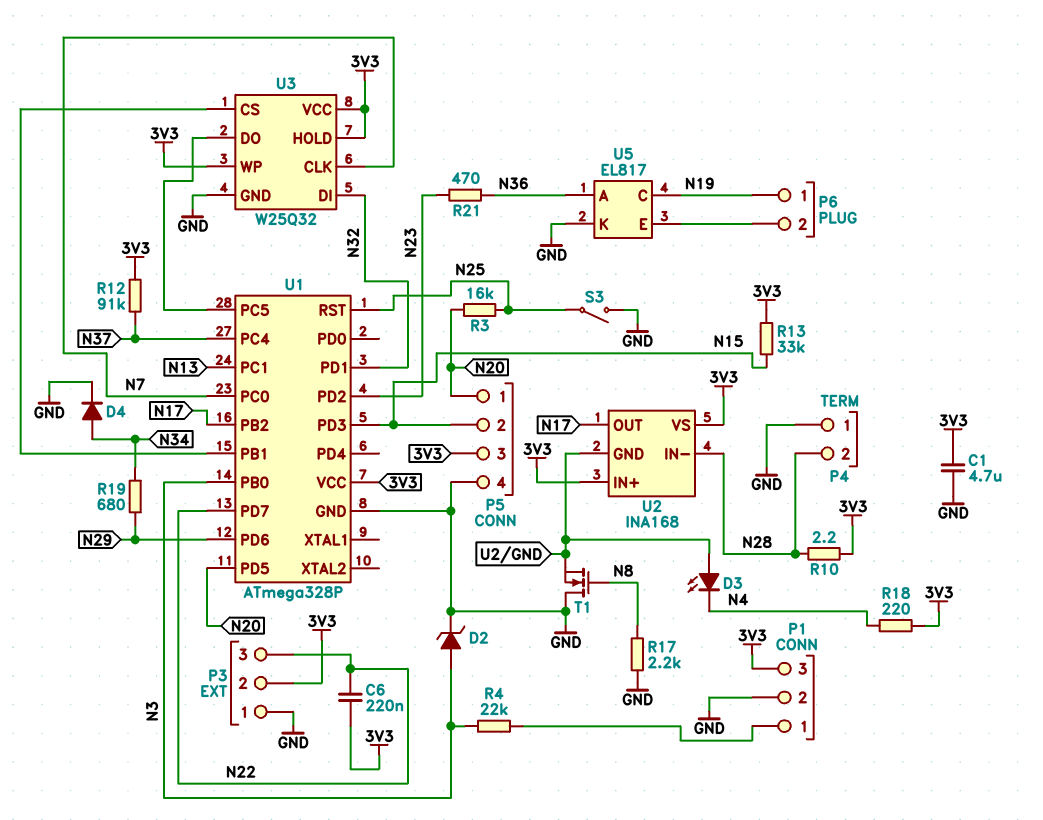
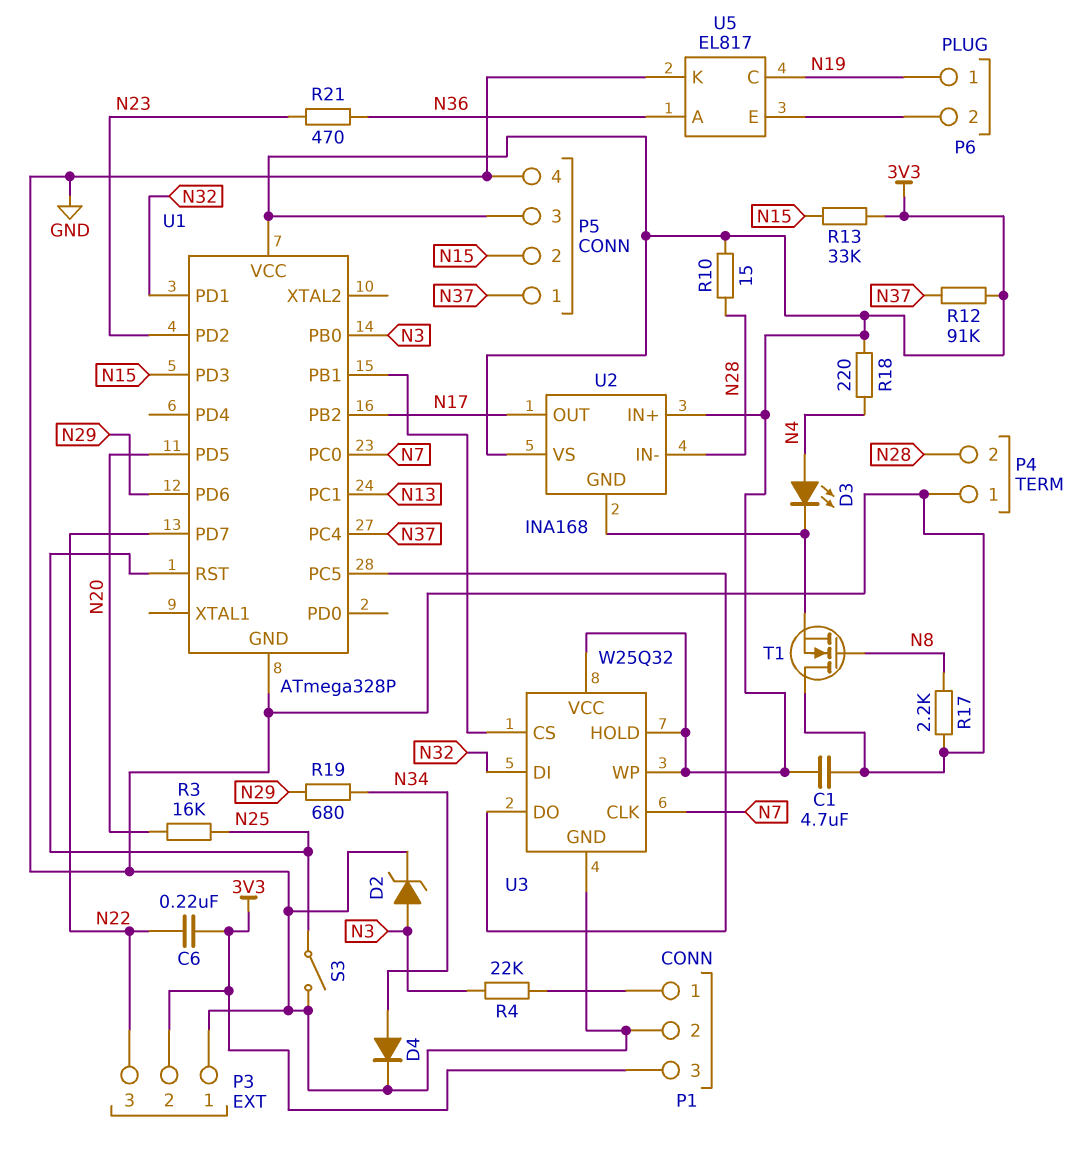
D3: LED (A U2/GND, K N4) -> LED (A N4, K U2/GND)
P5 pin 1: N20 -> N37
R10: 2.2 (3V3, N28) -> 15 (3V3, N28)

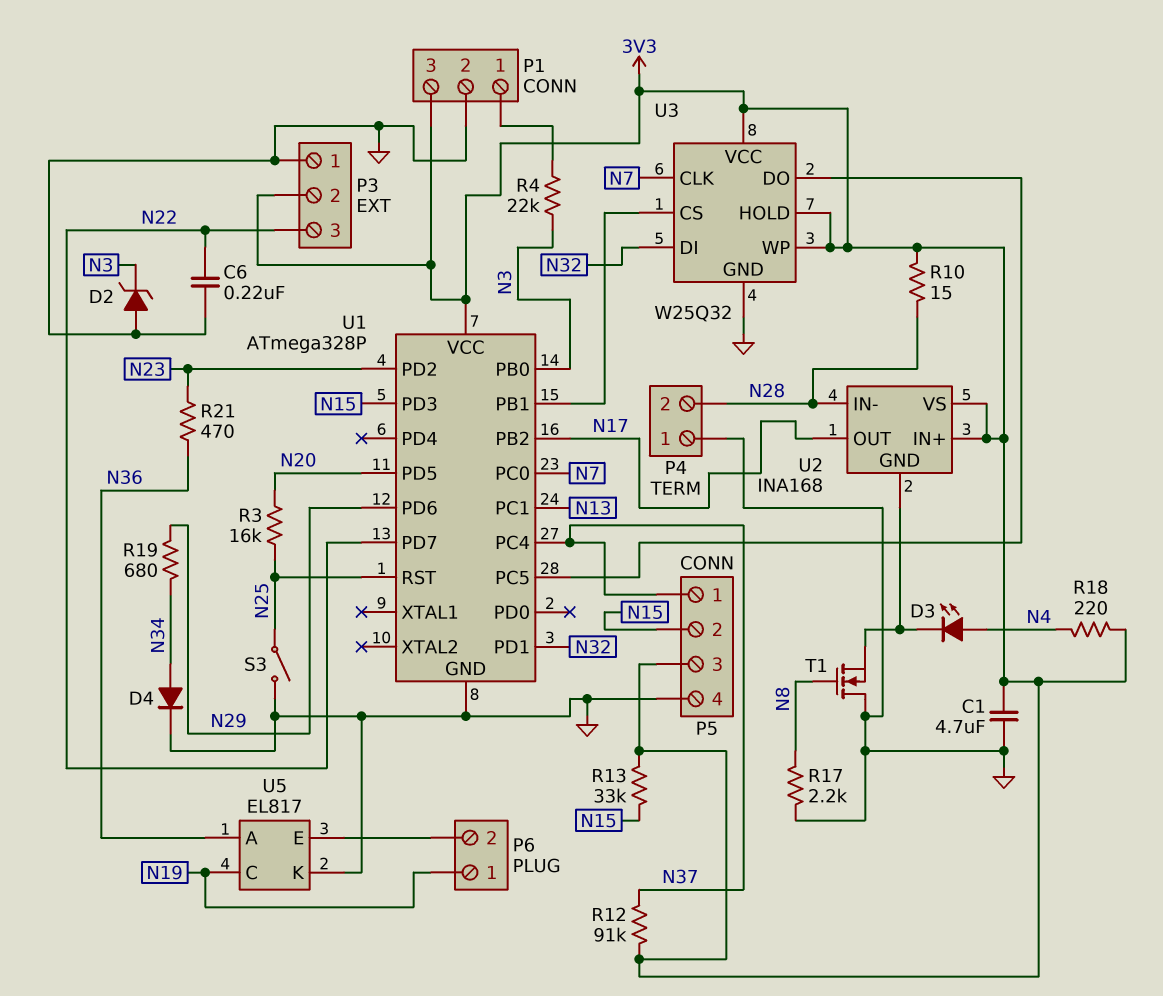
C6: 220nF (3V3, N22) -> 220nF (GND, N22)
D2: zener (A N3, K GND) -> zener (A GND, K N3)

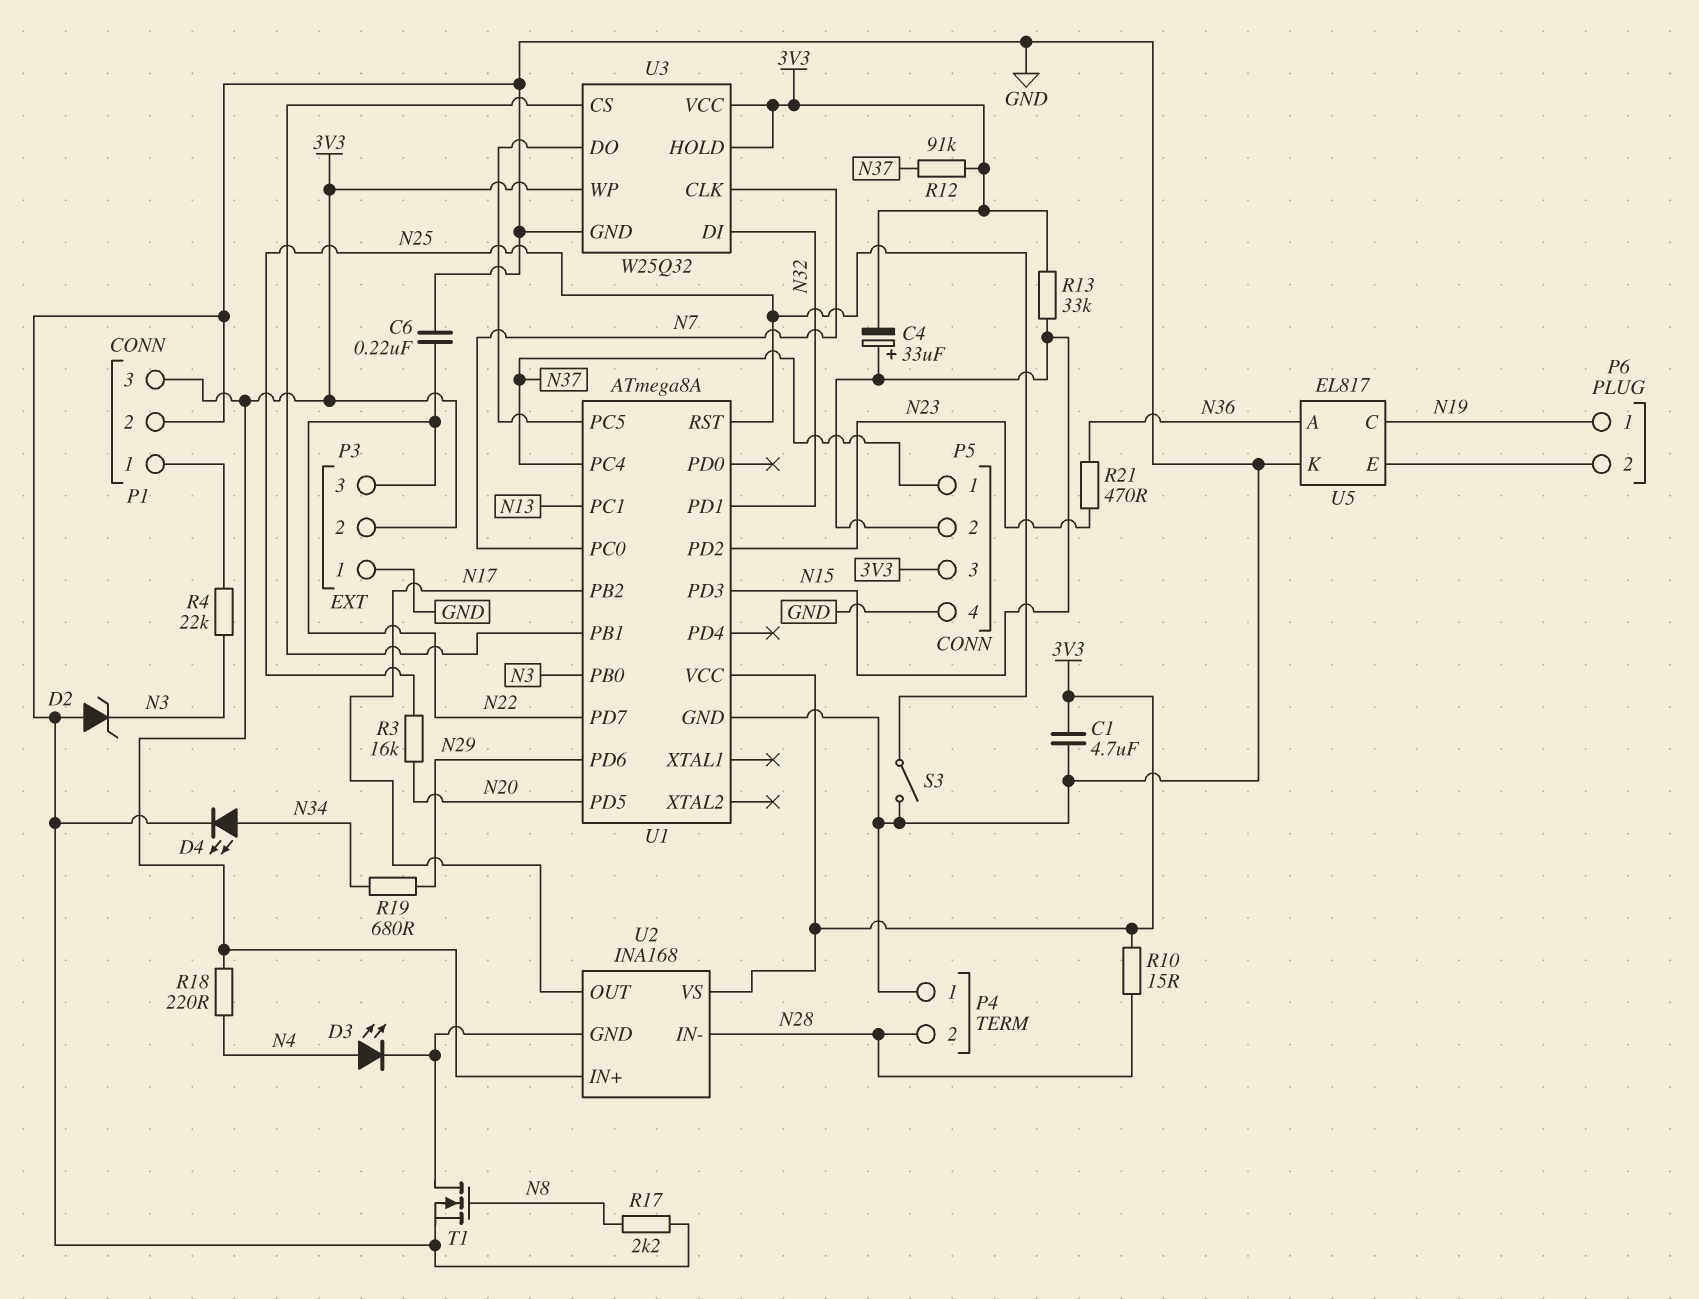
C4: none -> 33uF (plus N15, minus 3V3)
D4: diode (A N34, K GND) -> LED (A N34, K GND)
T1: NMOS (G N8, D GND, S U2/GND) -> NMOS (G N8, D U2/GND, S GND)
U1: ATmega328P -> ATmega8A

